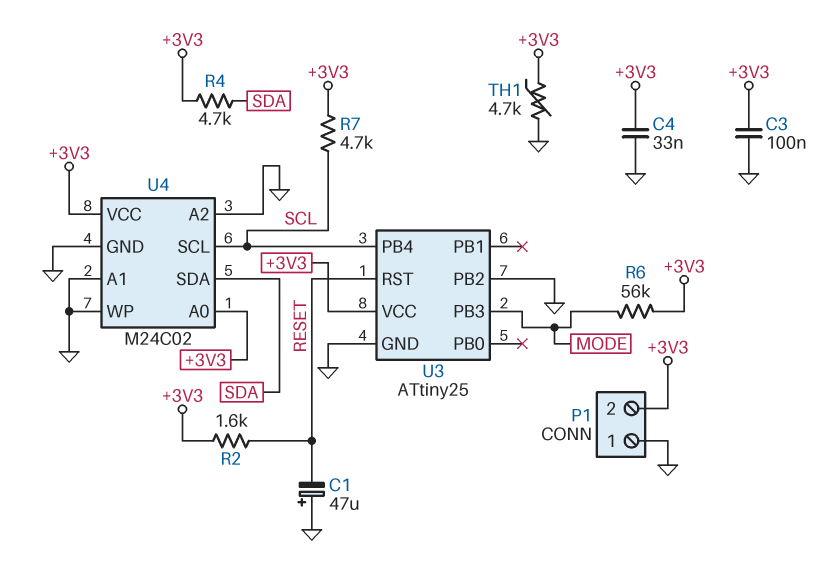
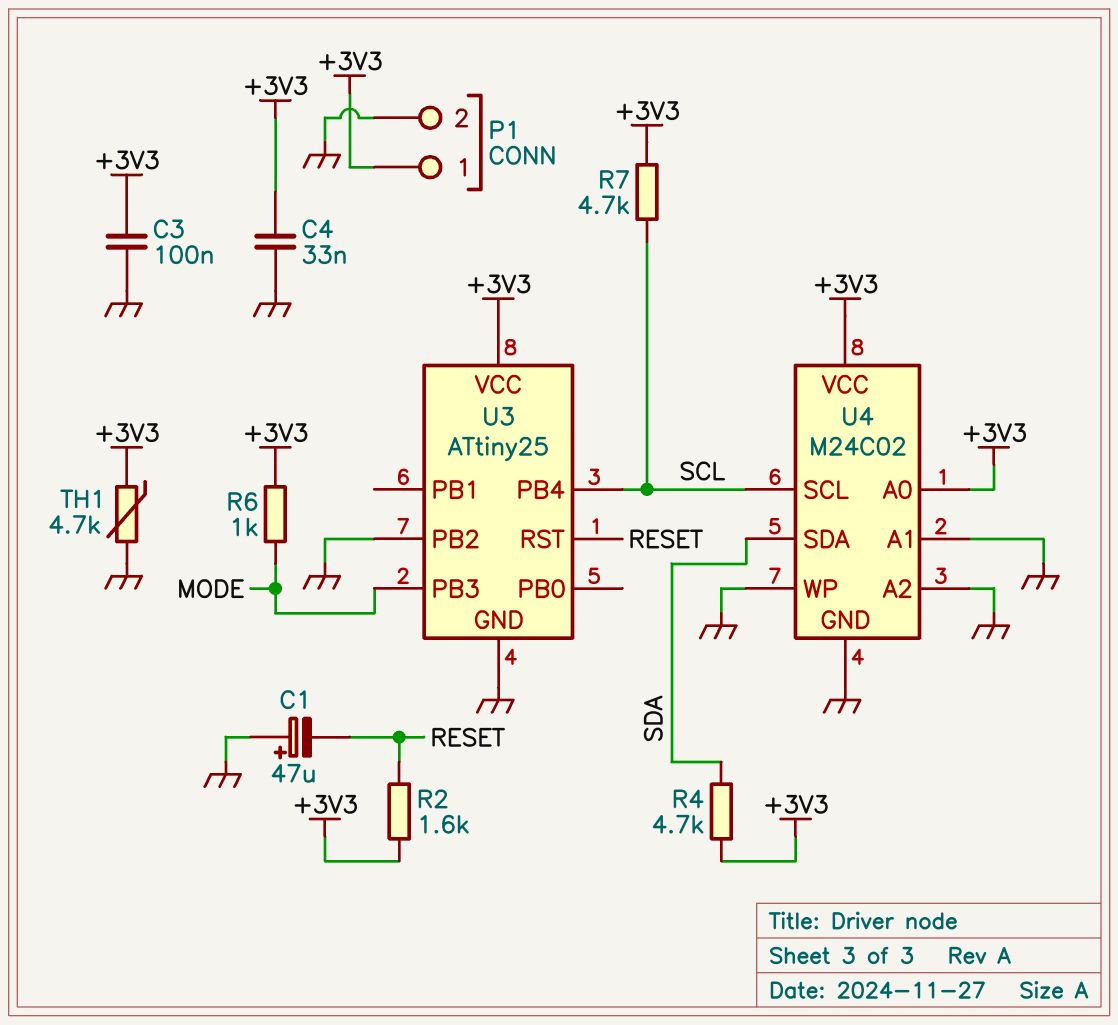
P1 pin 1: GND -> +3V3
P1 pin 2: +3V3 -> GND
R6: 56k (+3V3, MODE) -> 1k (+3V3, MODE)

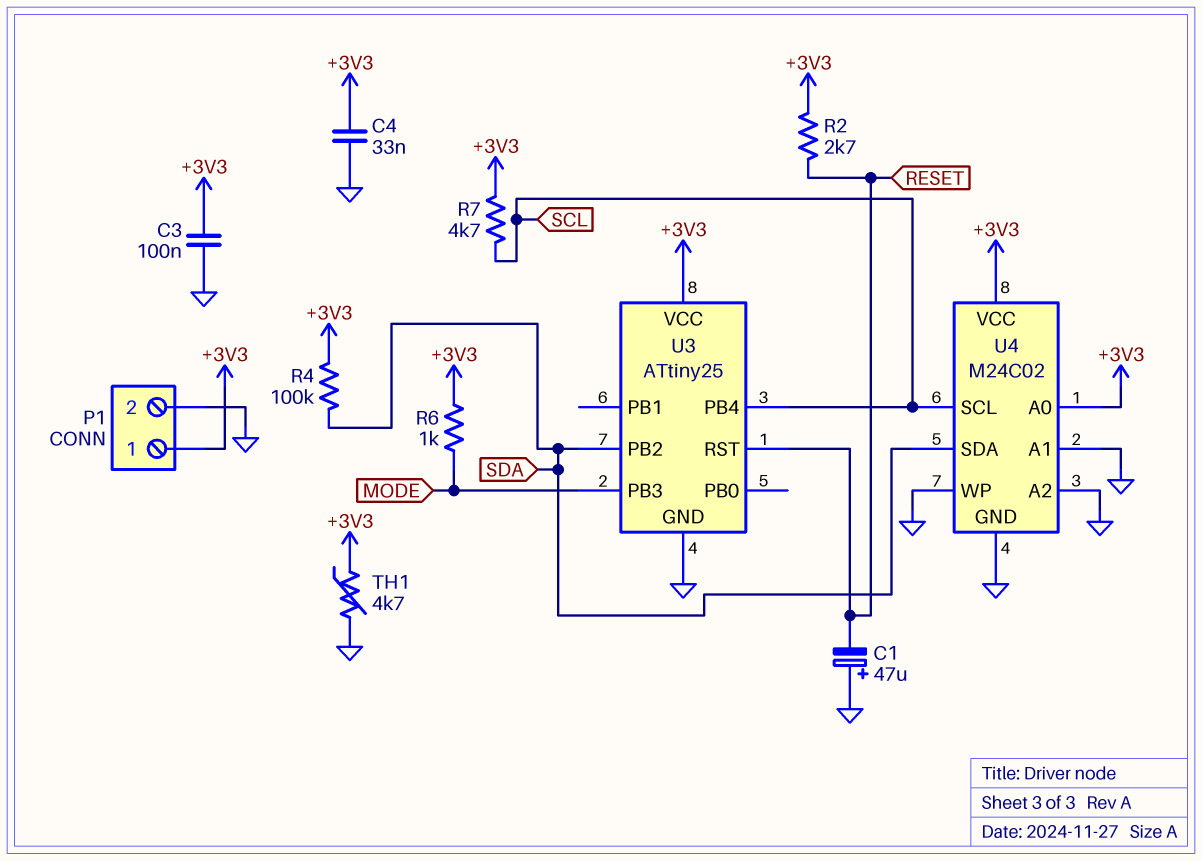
R2: 1.6k (+3V3, RESET) -> 2.7k (+3V3, RESET)
R4: 4.7k (+3V3, SDA) -> 100k (+3V3, SDA)
U3 pin PB2: GND -> SDA

